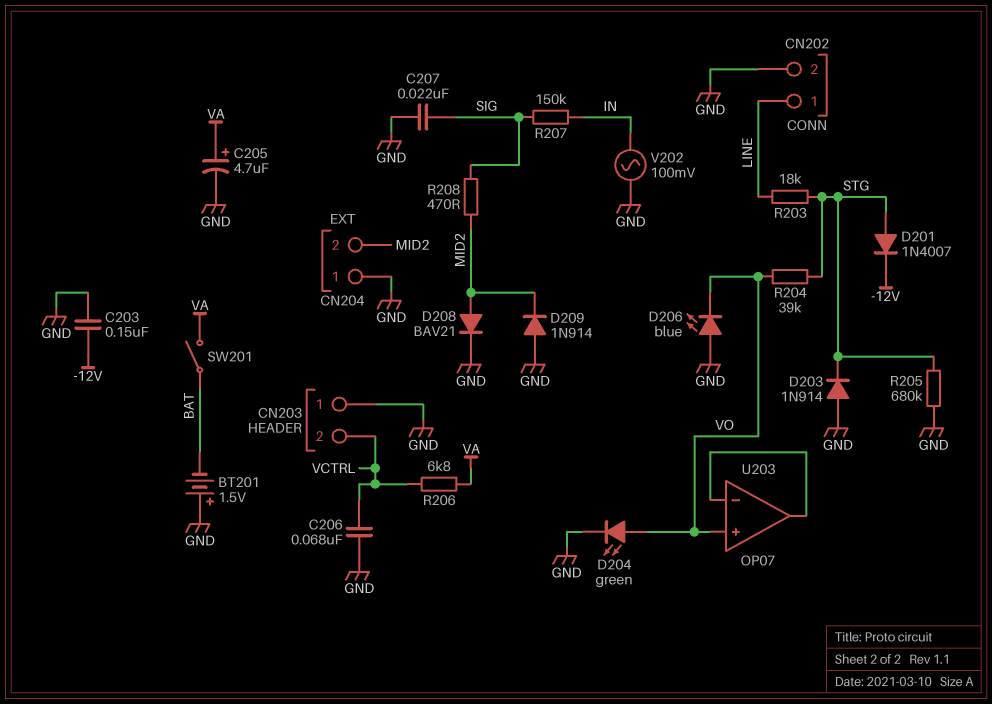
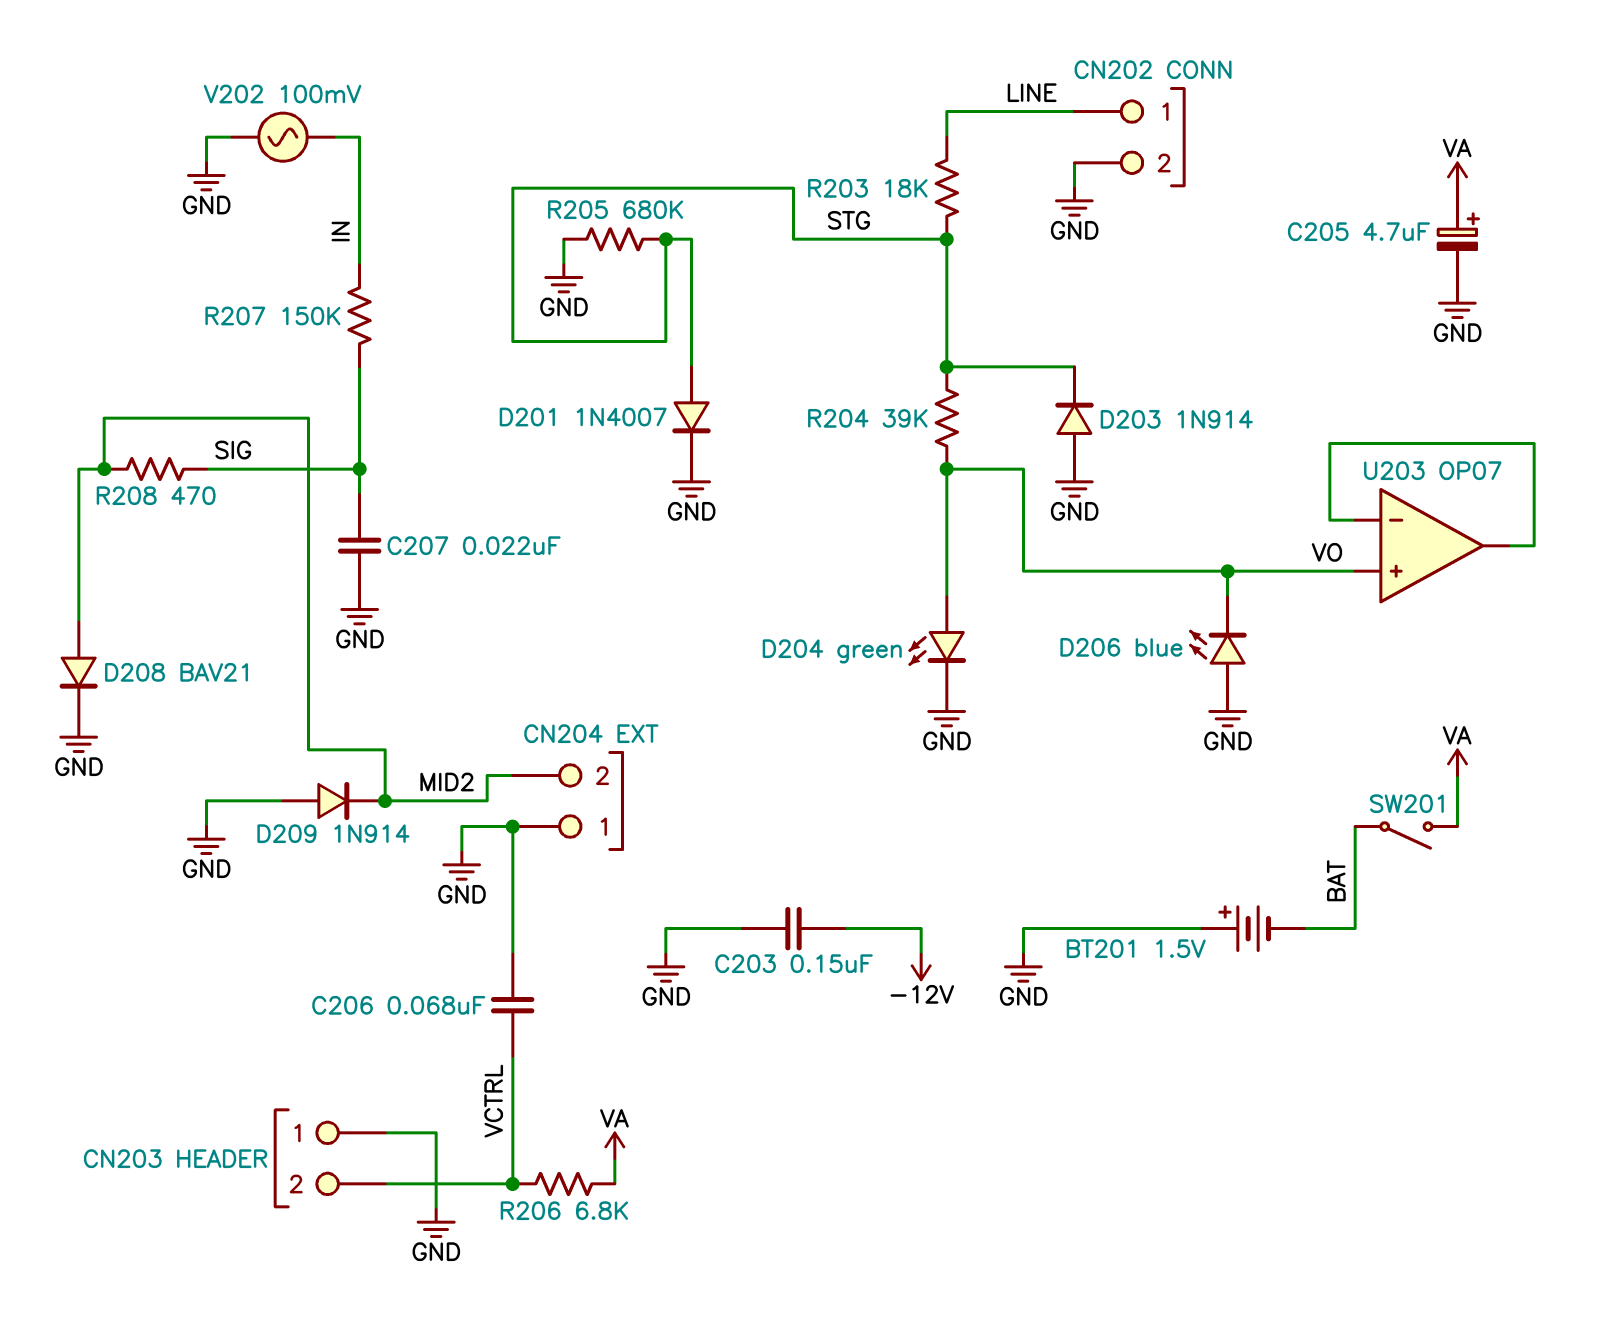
D201: diode 1N4007 (A STG, K -12V) -> diode 1N4007 (A STG, K GND)

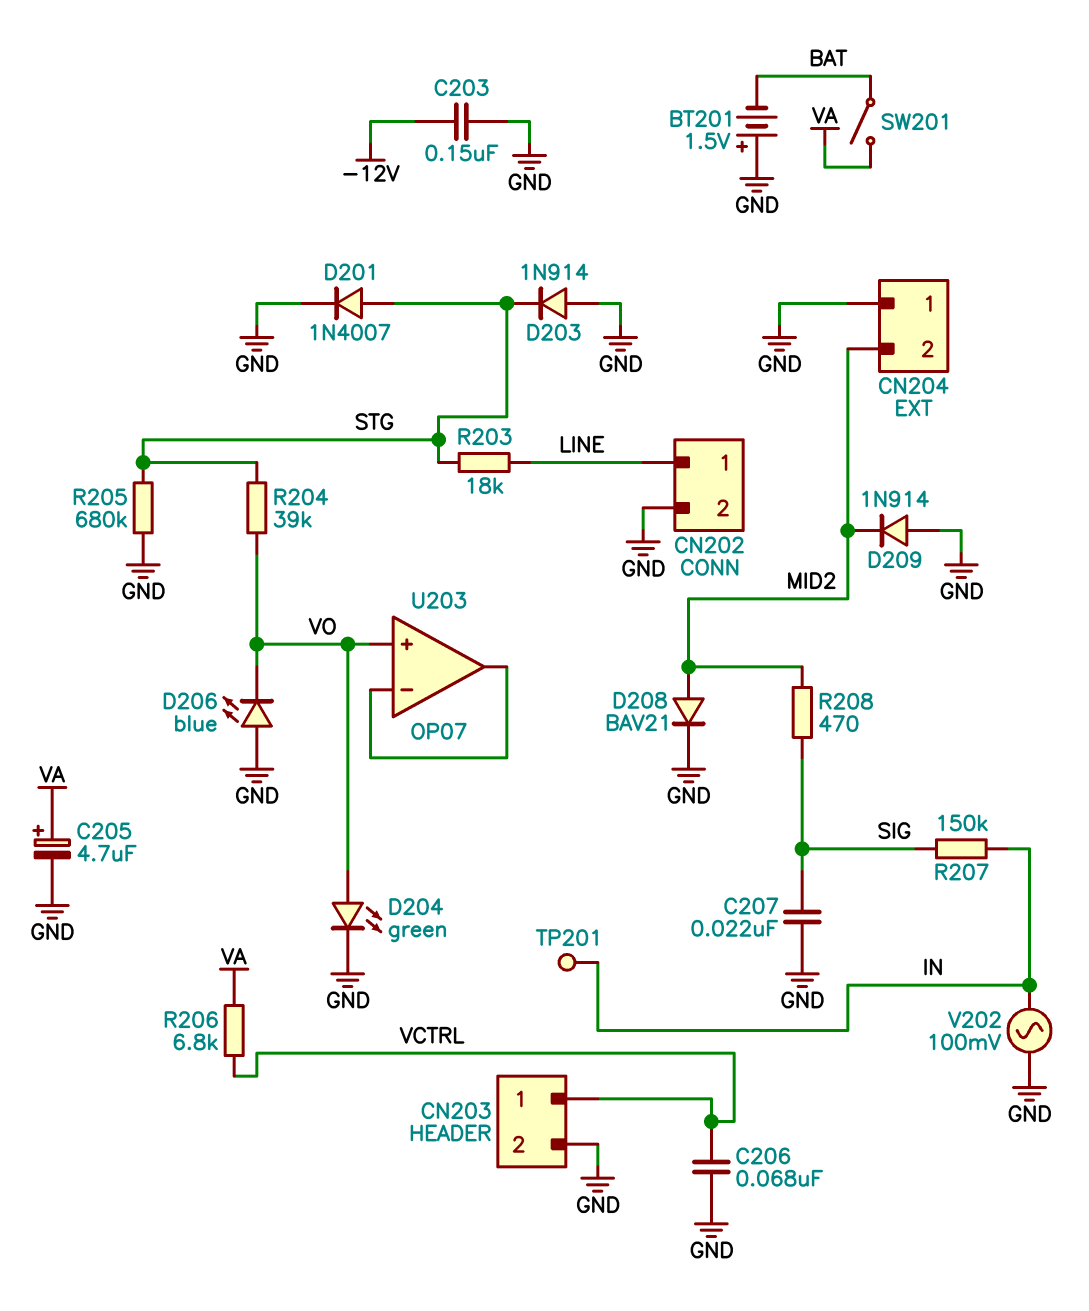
CN203 pin 1: GND -> VCTRL
CN203 pin 2: VCTRL -> GND
TP201: none -> test point (IN)

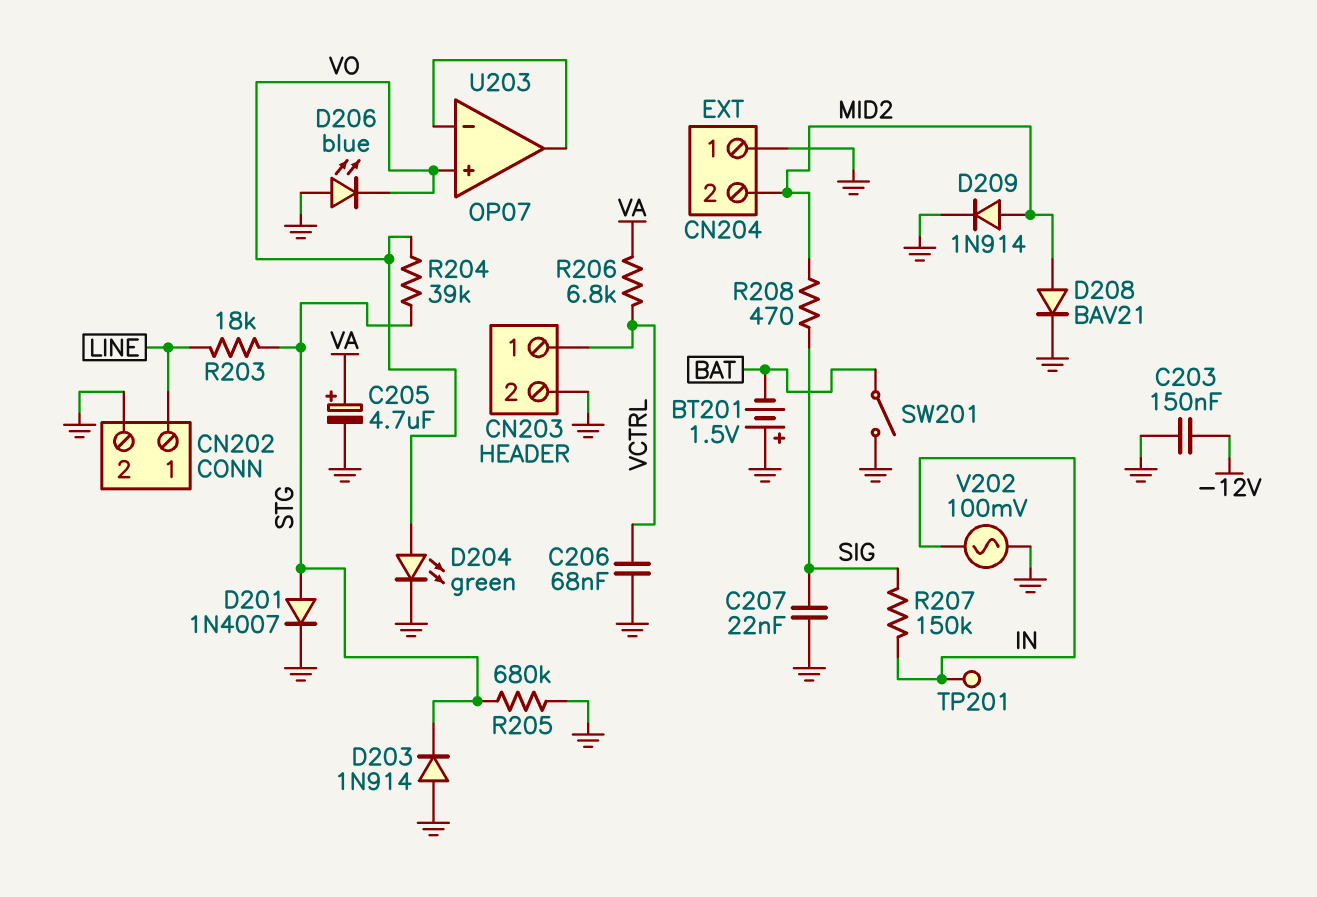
D209: diode 1N914 (A GND, K MID2) -> diode 1N914 (A MID2, K GND)
SW201: switch (BAT, VA) -> switch (BAT, GND)

